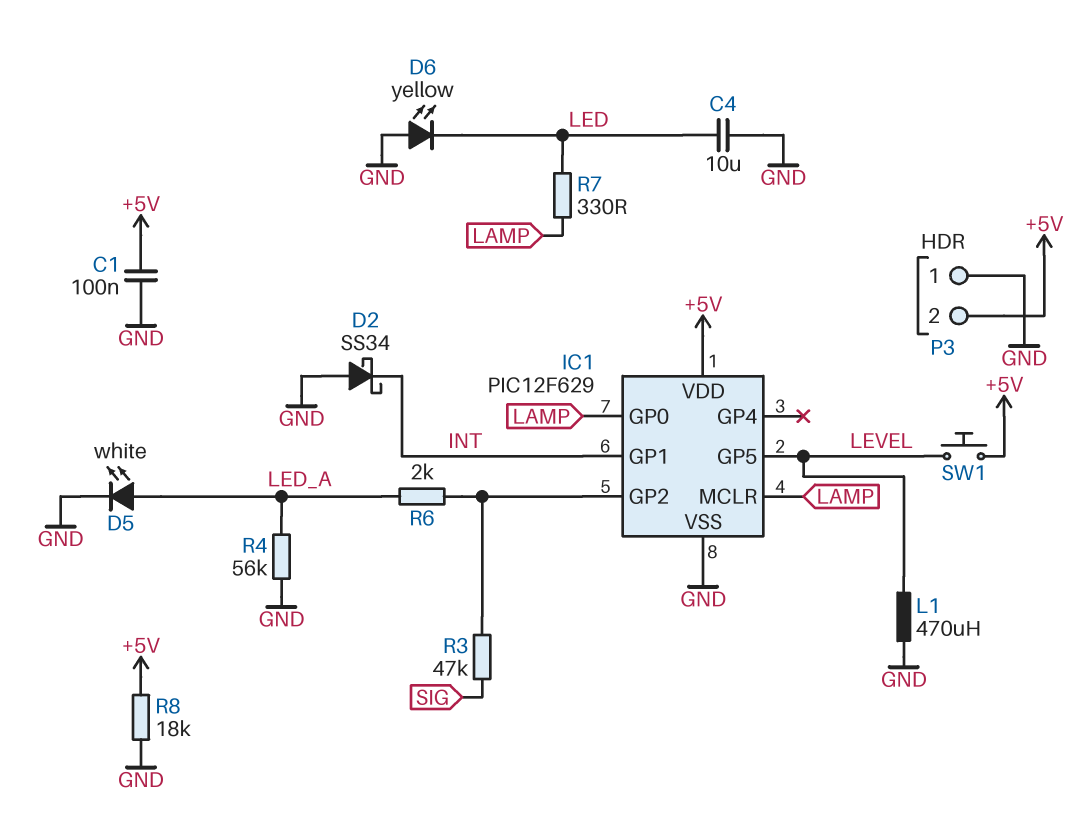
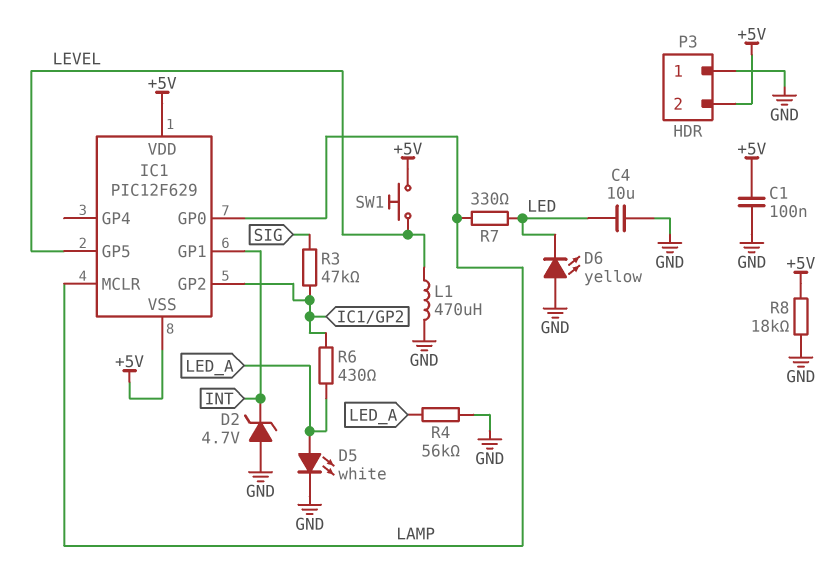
D2: schottky SS34 (A GND, K INT) -> zener 4.7V (A GND, K INT)
IC1 pin VSS: GND -> +5V
R6: 2k (IC1/GP2, LED_A) -> 430 (IC1/GP2, LED_A)

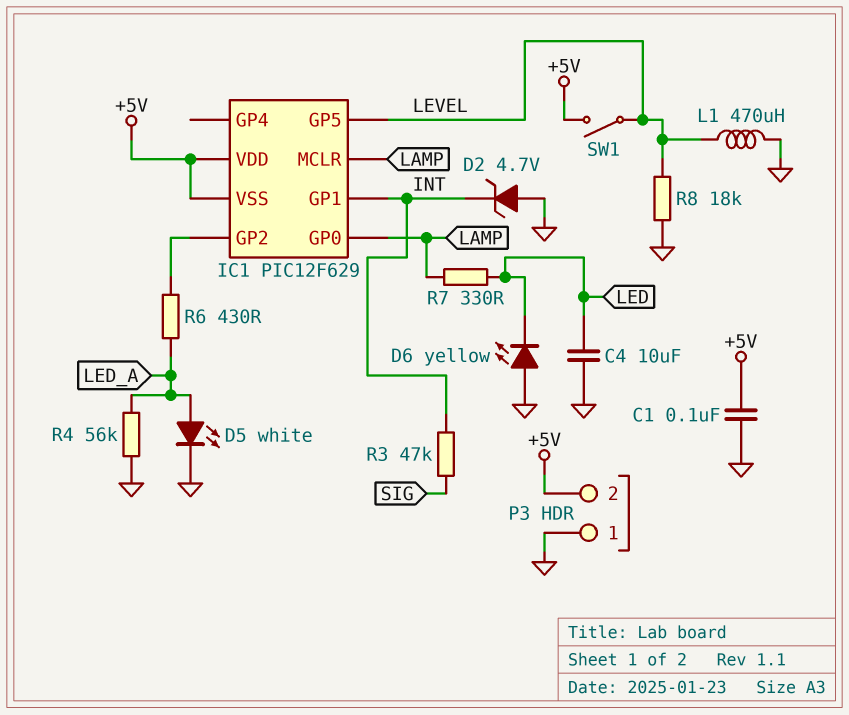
R3: 47k (IC1/GP2, SIG) -> 47k (INT, SIG)
R8: 18k (+5V, GND) -> 18k (GND, LEVEL)
SW1: button (+5V, LEVEL) -> switch (+5V, LEVEL)

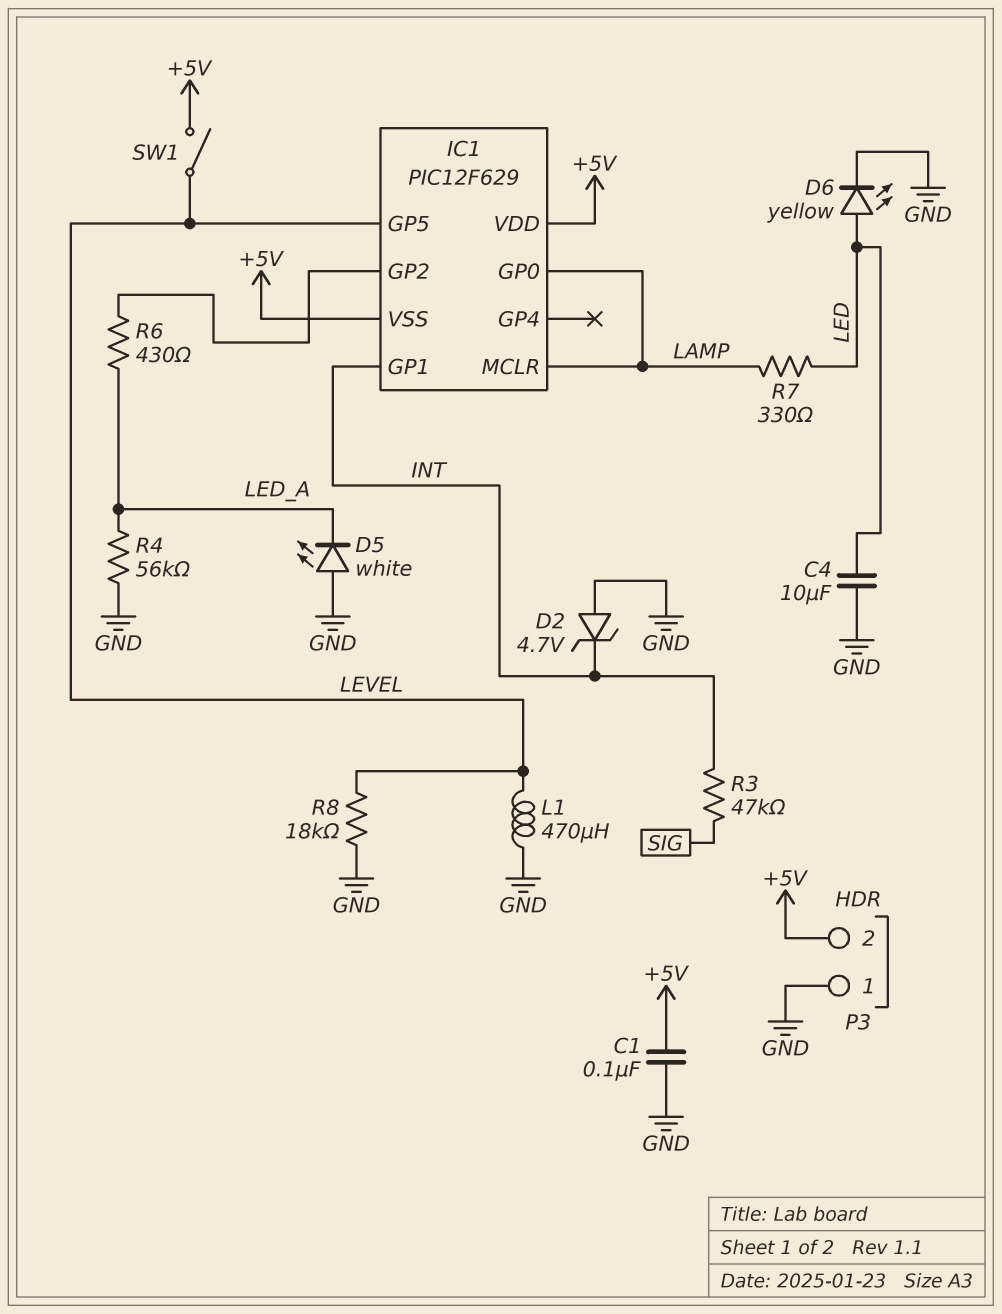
D5: LED white (A LED_A, K GND) -> LED white (A GND, K LED_A)
D6: LED yellow (A GND, K LED) -> LED yellow (A LED, K GND)

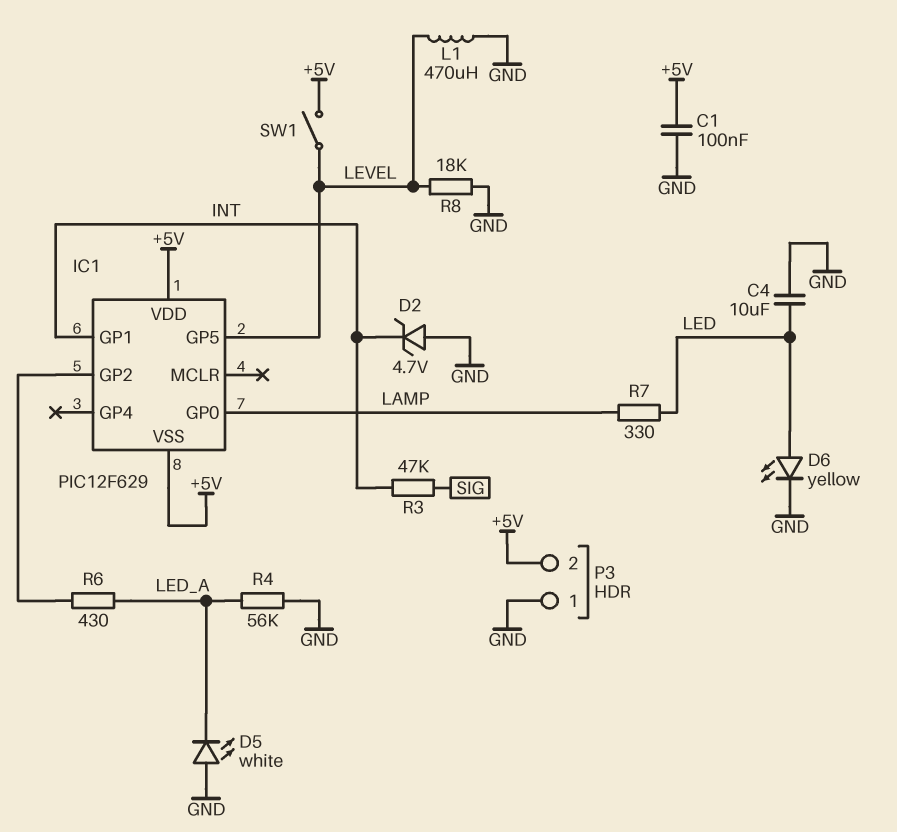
IC1 pin MCLR: LAMP -> none

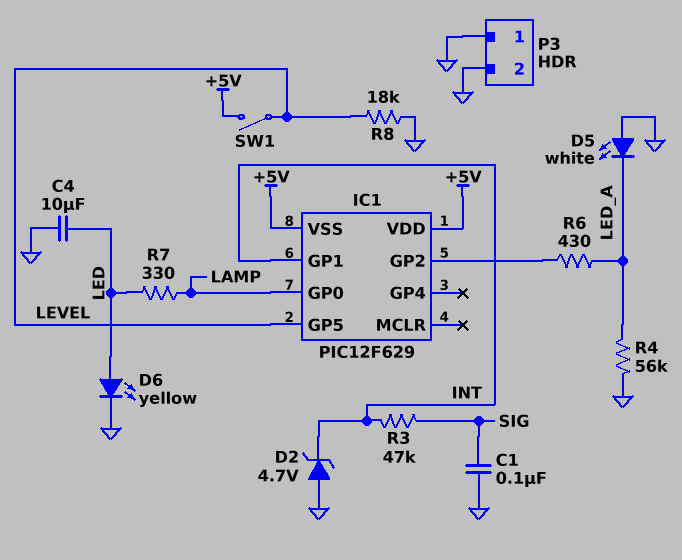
C1: 100nF (+5V, GND) -> 100nF (GND, SIG)
L1: 470uH (GND, LEVEL) -> none
P3 pin 2: +5V -> GND

